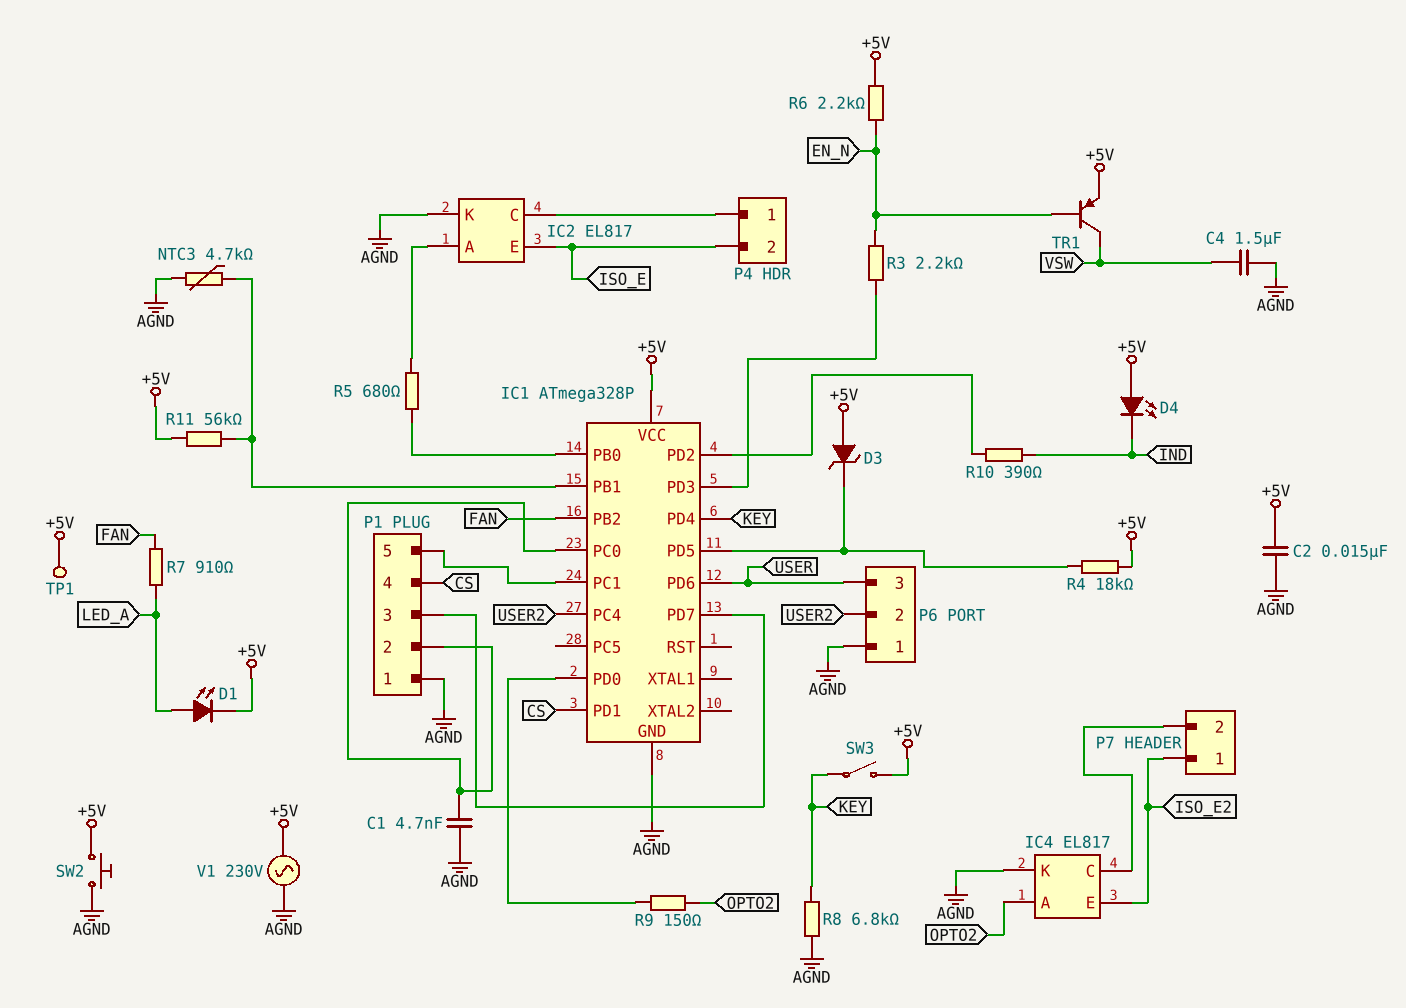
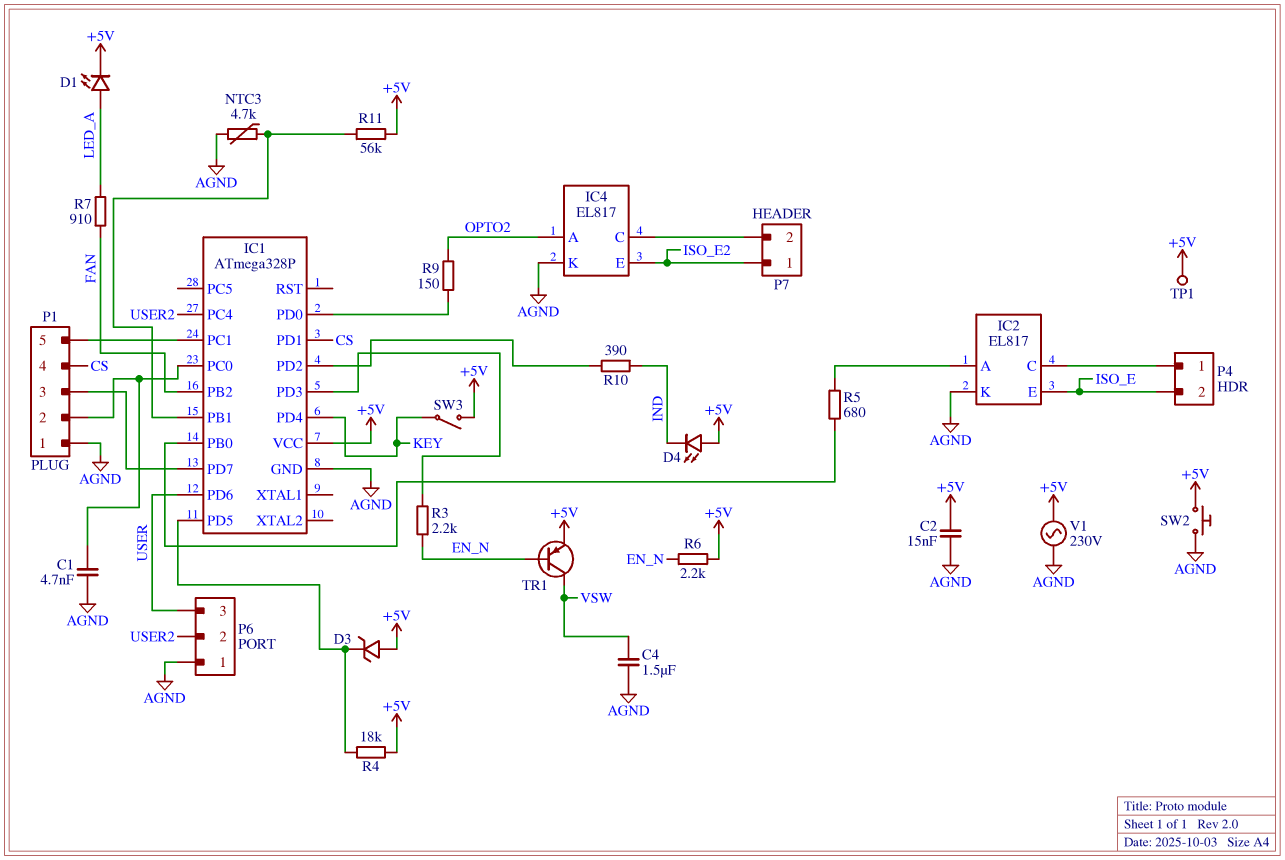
R8: 6.8k (AGND, KEY) -> none

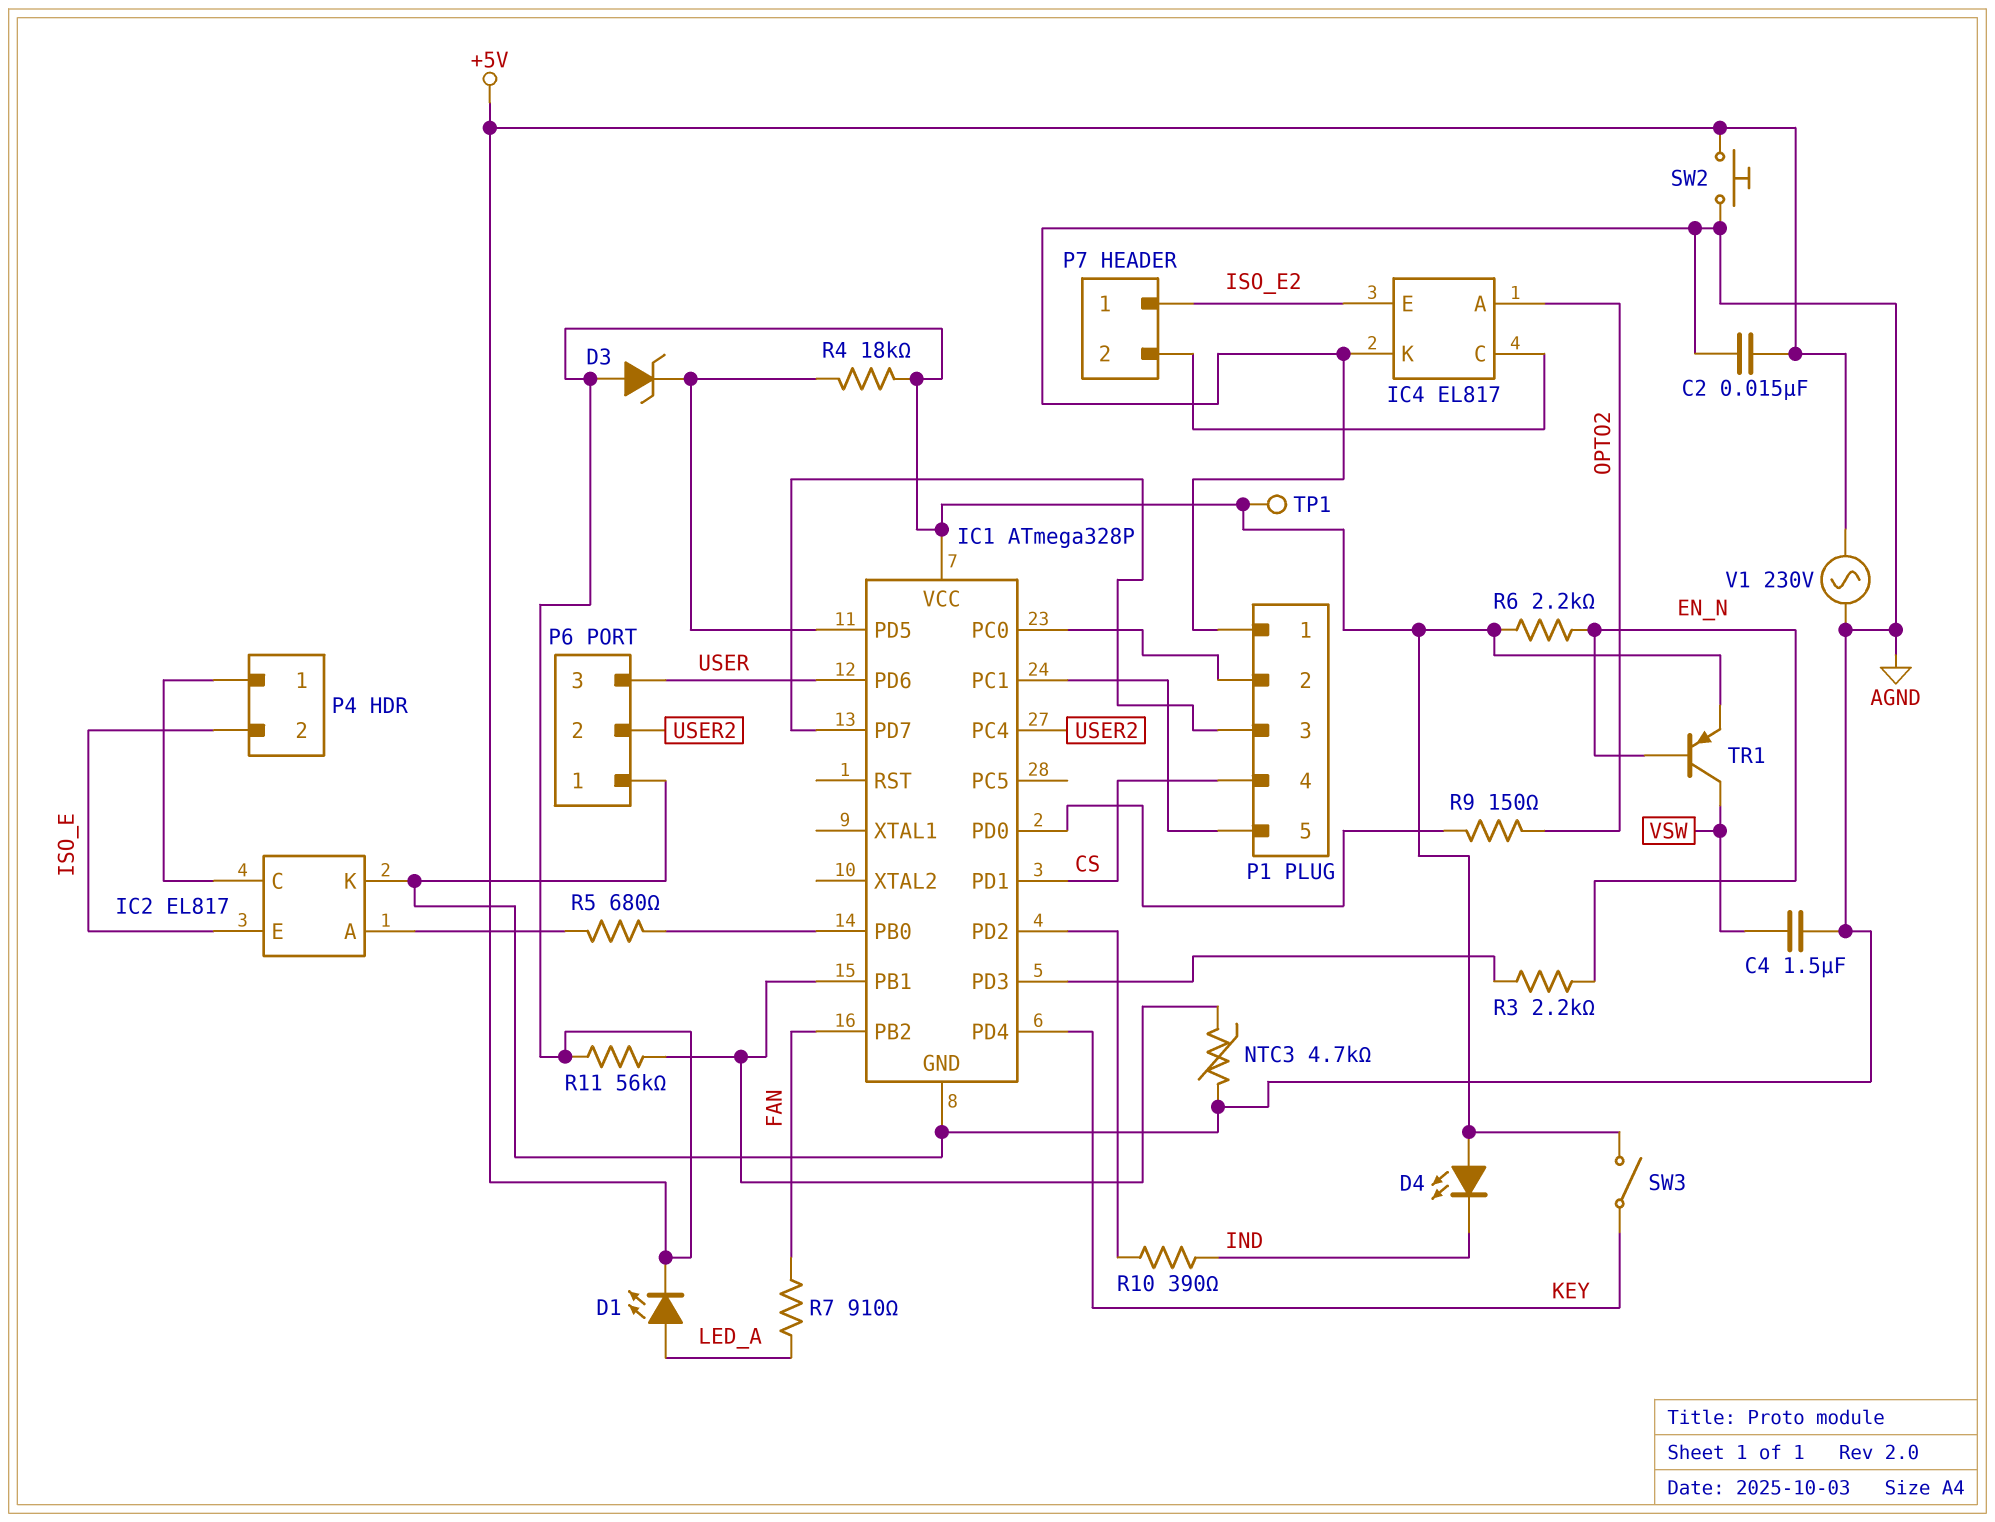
C1: 4.7nF (AGND, IC1/PC0) -> none

